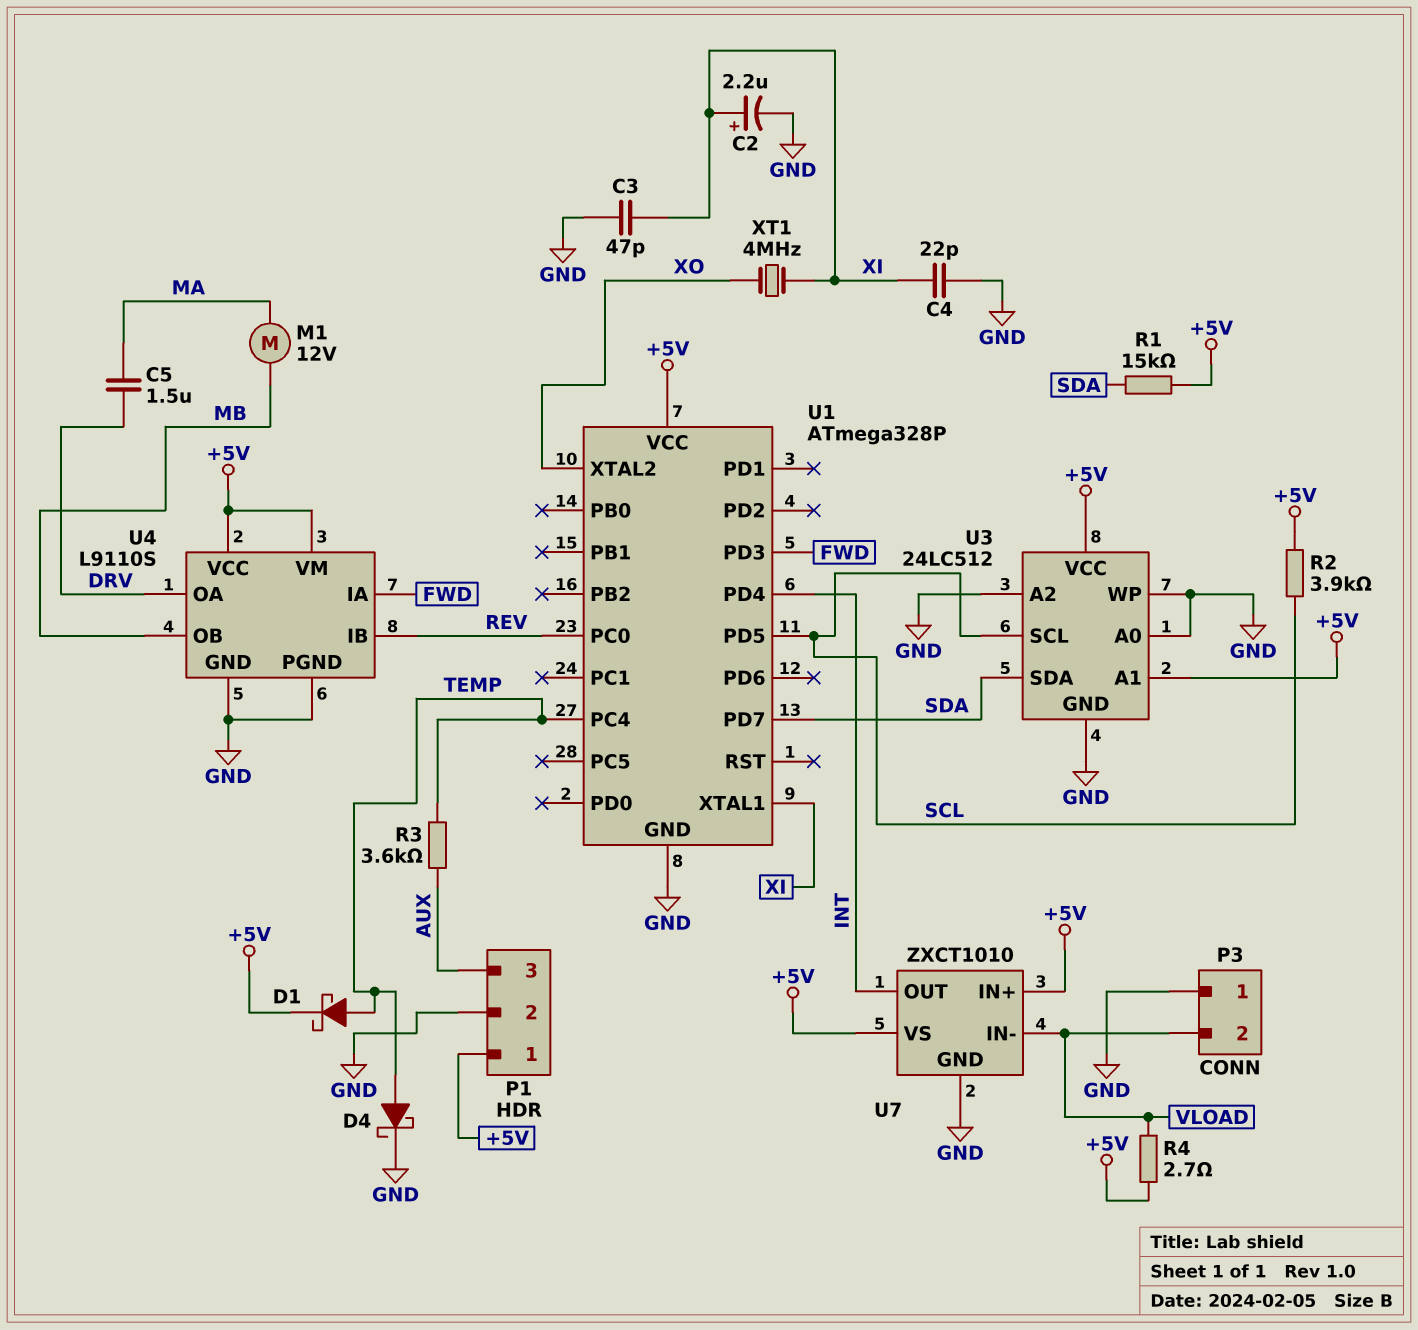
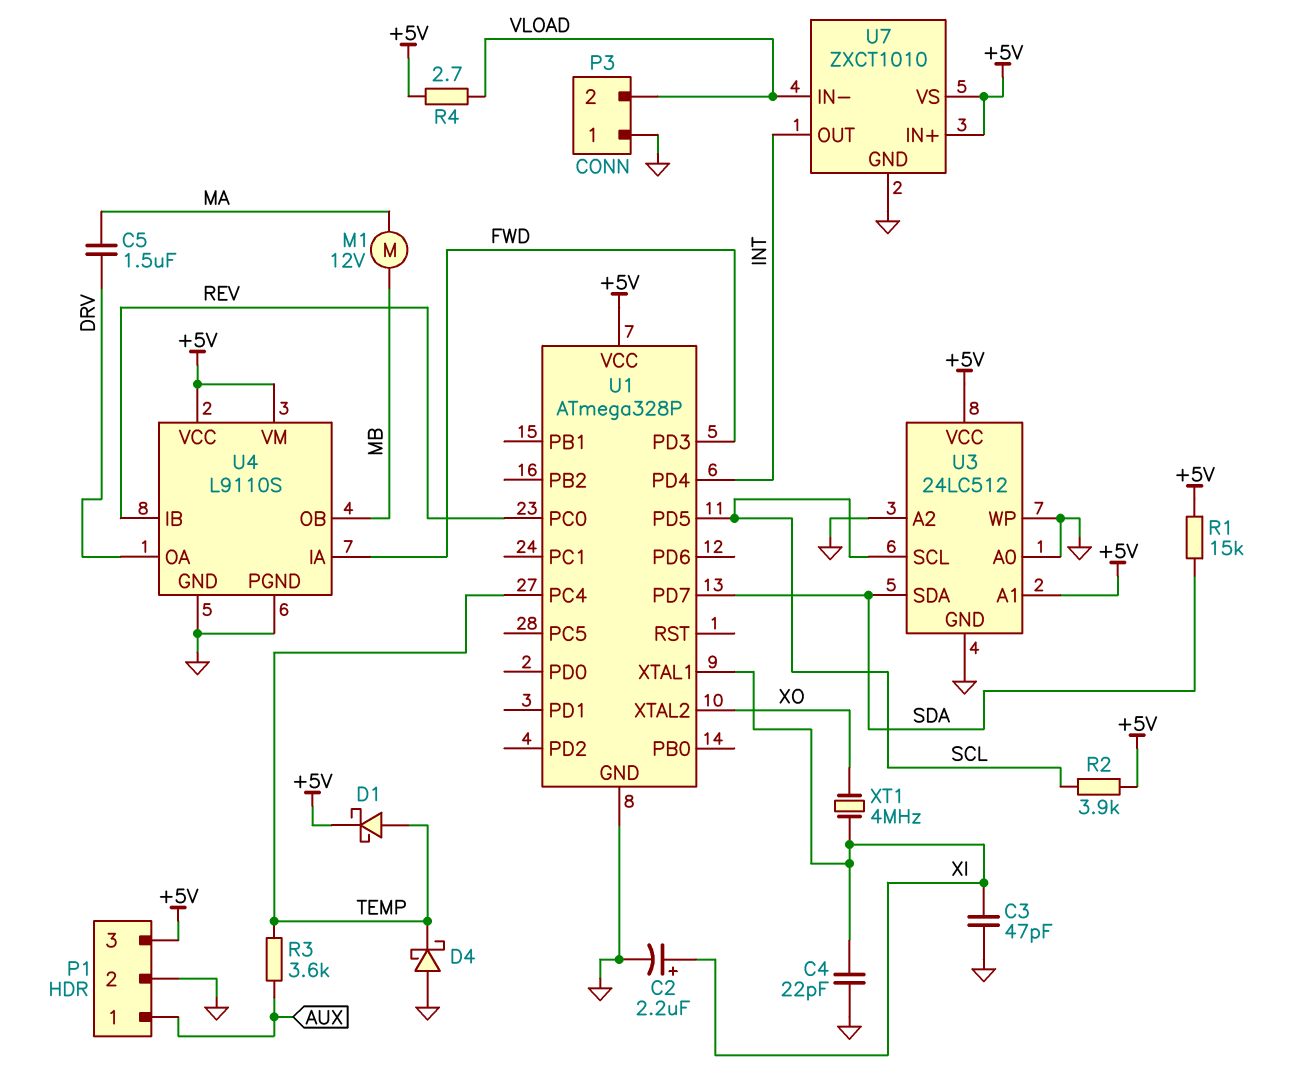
D4: schottky (A TEMP, K GND) -> schottky (A GND, K TEMP)
P1 pin 1: +5V -> AUX
P1 pin 3: AUX -> +5V

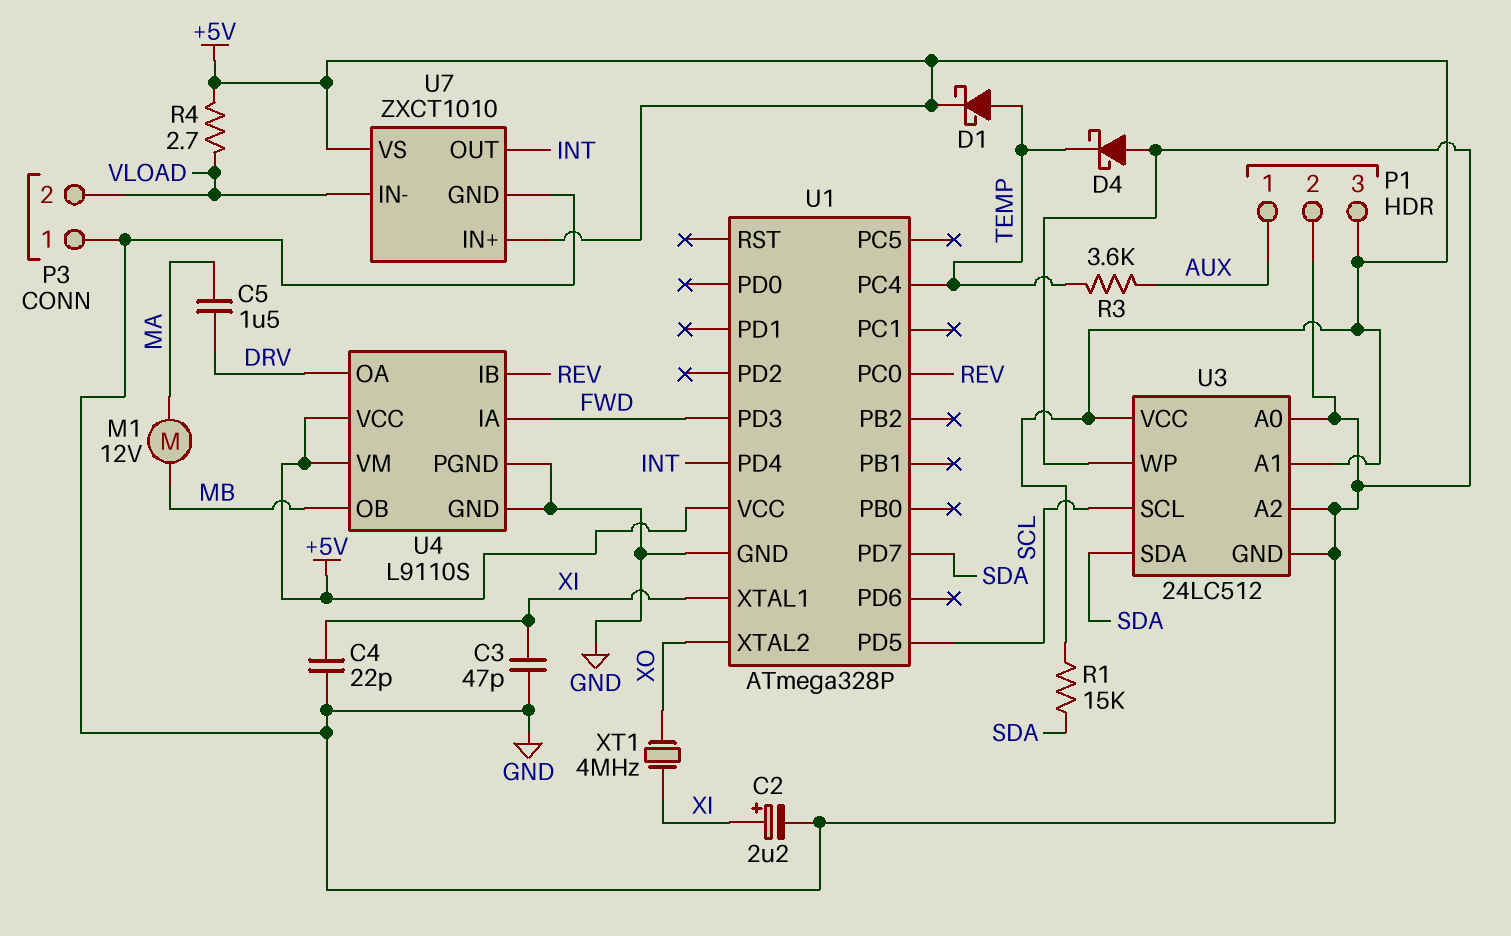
R2: 3.9k (+5V, SCL) -> none

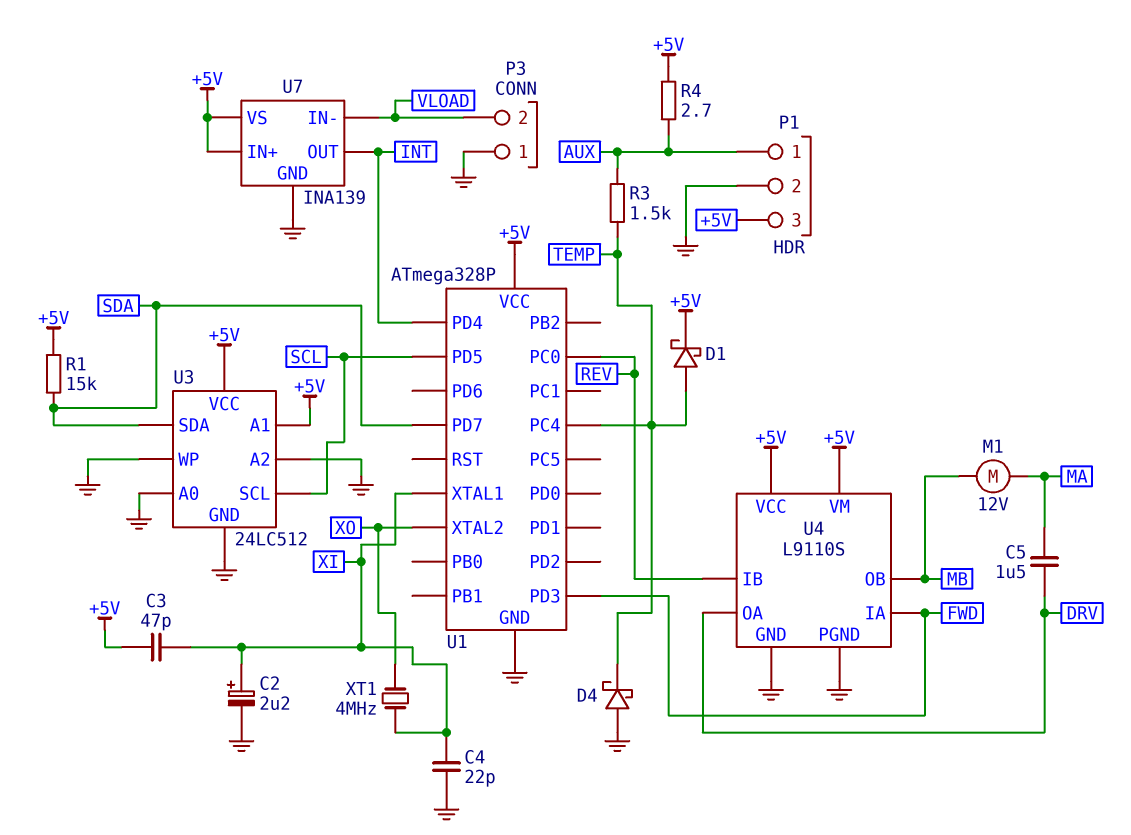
C3: 47pF (GND, XI) -> 47pF (+5V, XI)
R3: 3.6k (AUX, TEMP) -> 1.5k (AUX, TEMP)
R4: 2.7 (+5V, VLOAD) -> 2.7 (+5V, AUX)
U7: ZXCT1010 -> INA139

